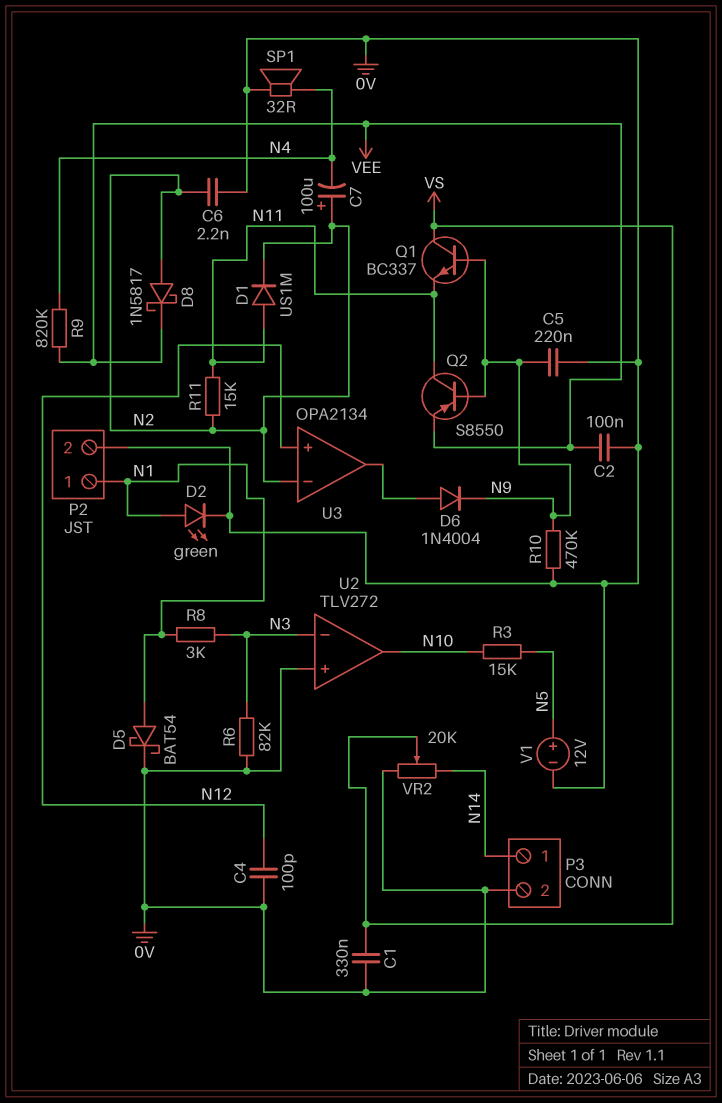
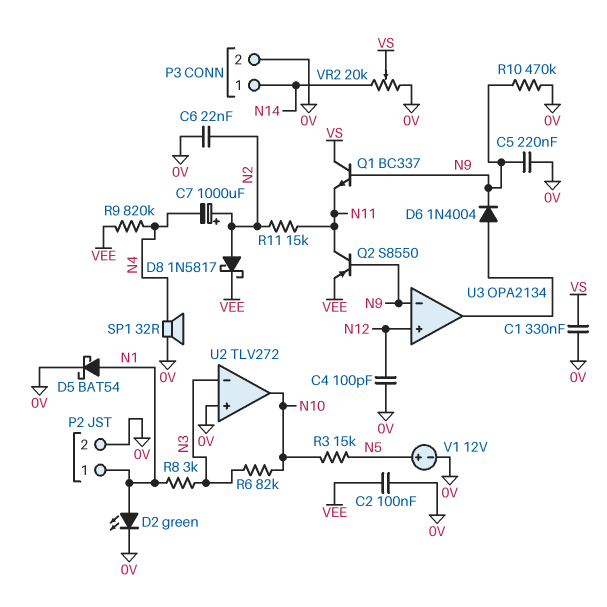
C6: 2.2nF (0V, N2) -> 22nF (0V, N2)
C7: 100uF (plus N2, minus N4) -> 1000uF (plus N2, minus N4)
D1: diode US1M (A N11, K N2) -> none
R6: 82k (0V, N3) -> 82k (N3, N10)
U3 pin in-: N2 -> N9

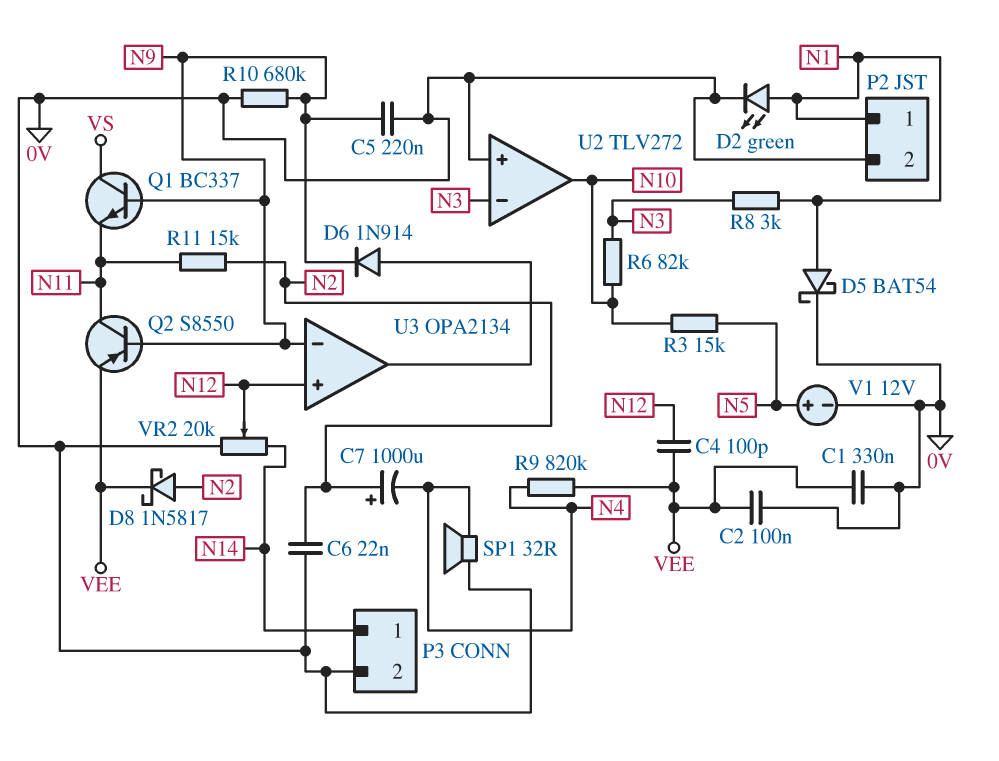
C1: 330nF (0V, VS) -> 330nF (0V, VEE)
C4: 100pF (0V, N12) -> 100pF (N12, VEE)
D6: diode 1N4004 (A U3/out, K N9) -> diode 1N914 (A U3/out, K N9)
R10: 470k (0V, N9) -> 680k (0V, N9)
VR2: 20k (0V, N14, wiper VS) -> 20k (0V, N14, wiper N12)

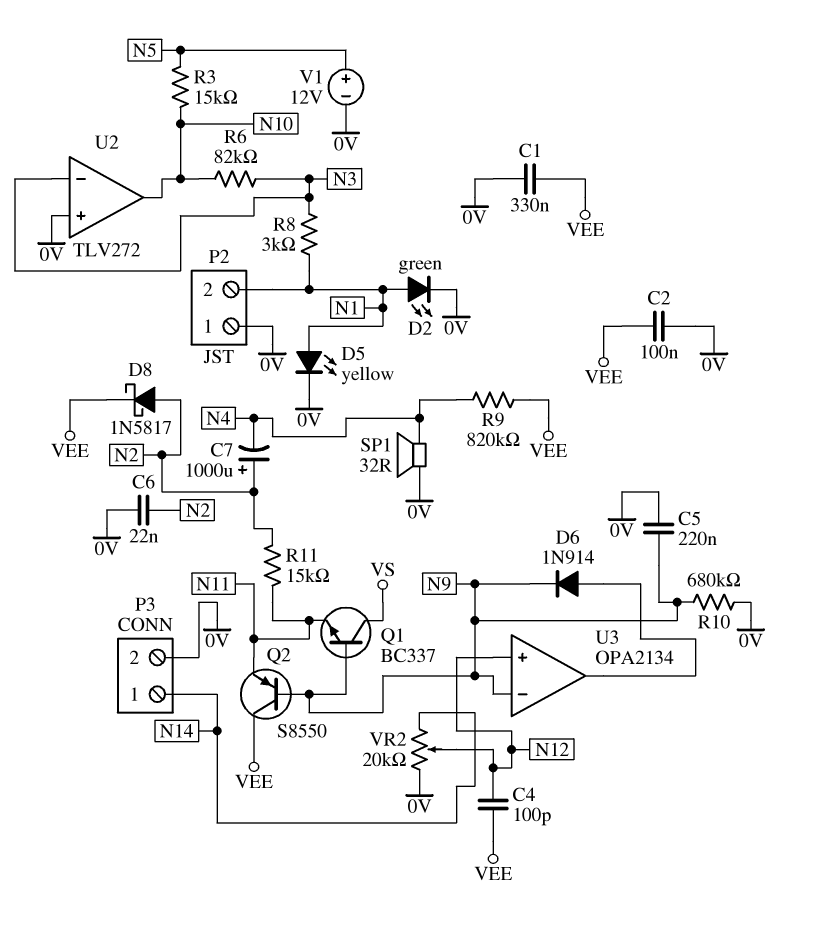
D5: schottky BAT54 (A N1, K 0V) -> LED yellow (A N1, K 0V)
P2 pin 1: N1 -> 0V
P2 pin 2: 0V -> N1
Q2: PNP S8550 (B N9, C N11, E VEE) -> PNP S8550 (B N9, C VEE, E N11)

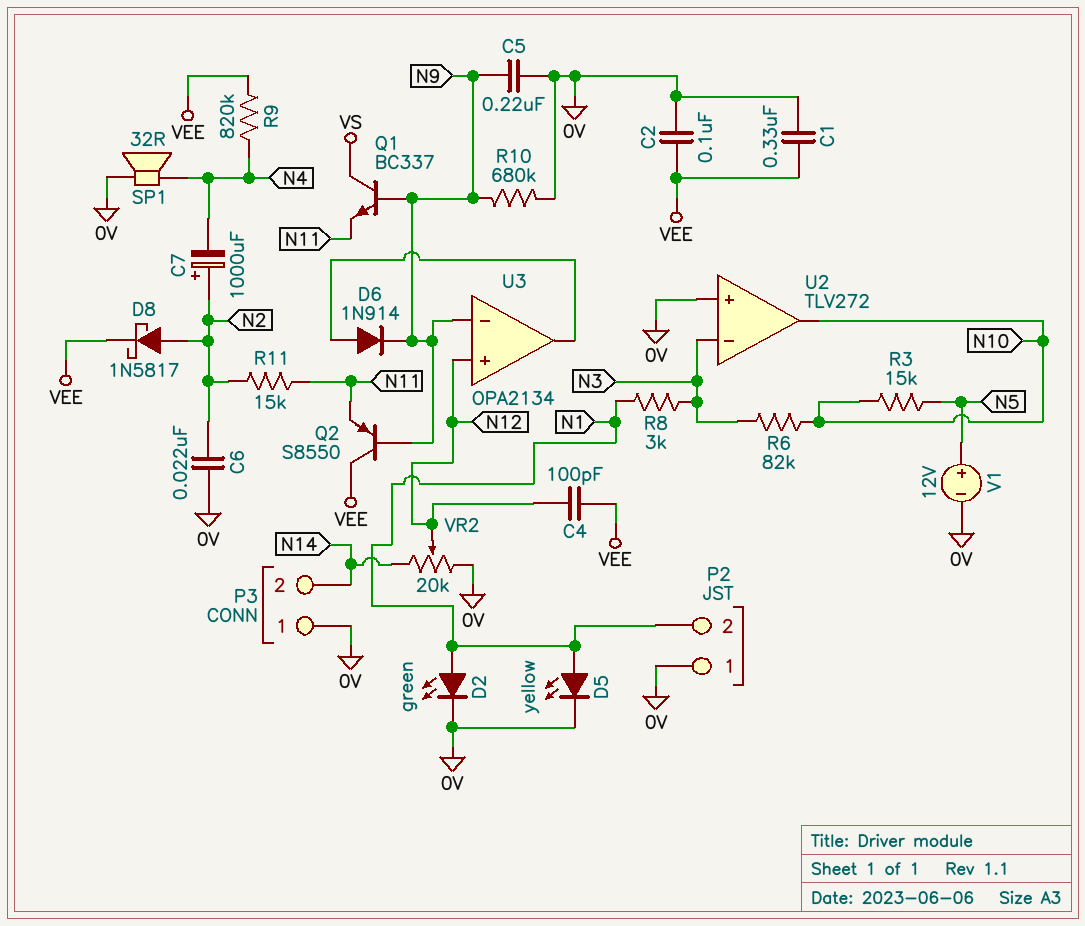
P3 pin 1: N14 -> 0V
P3 pin 2: 0V -> N14

